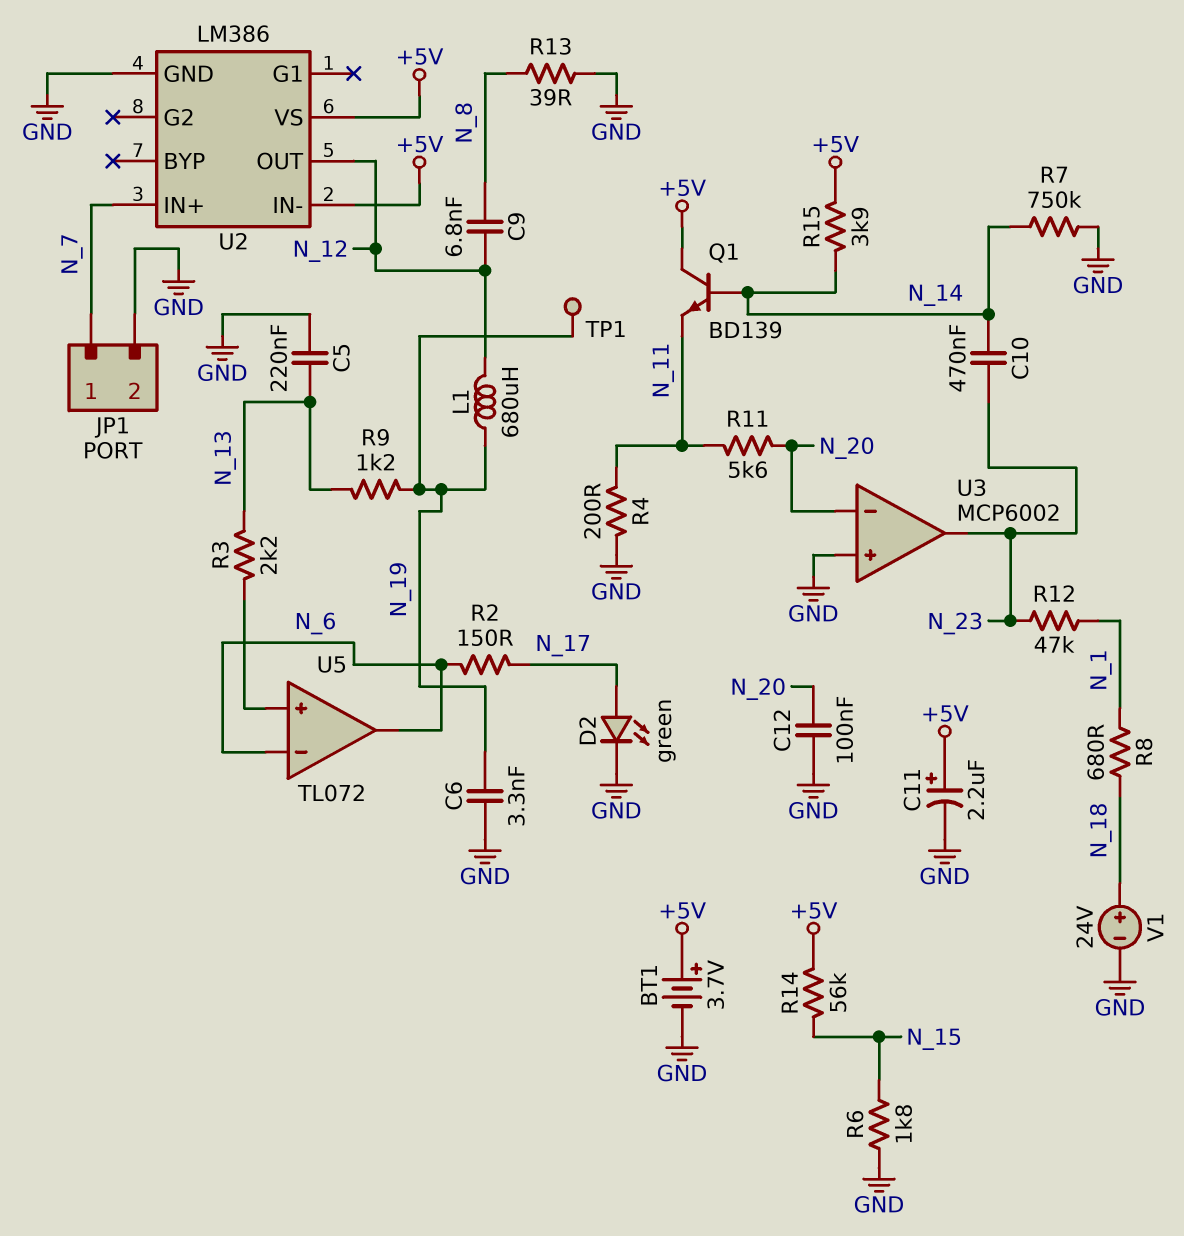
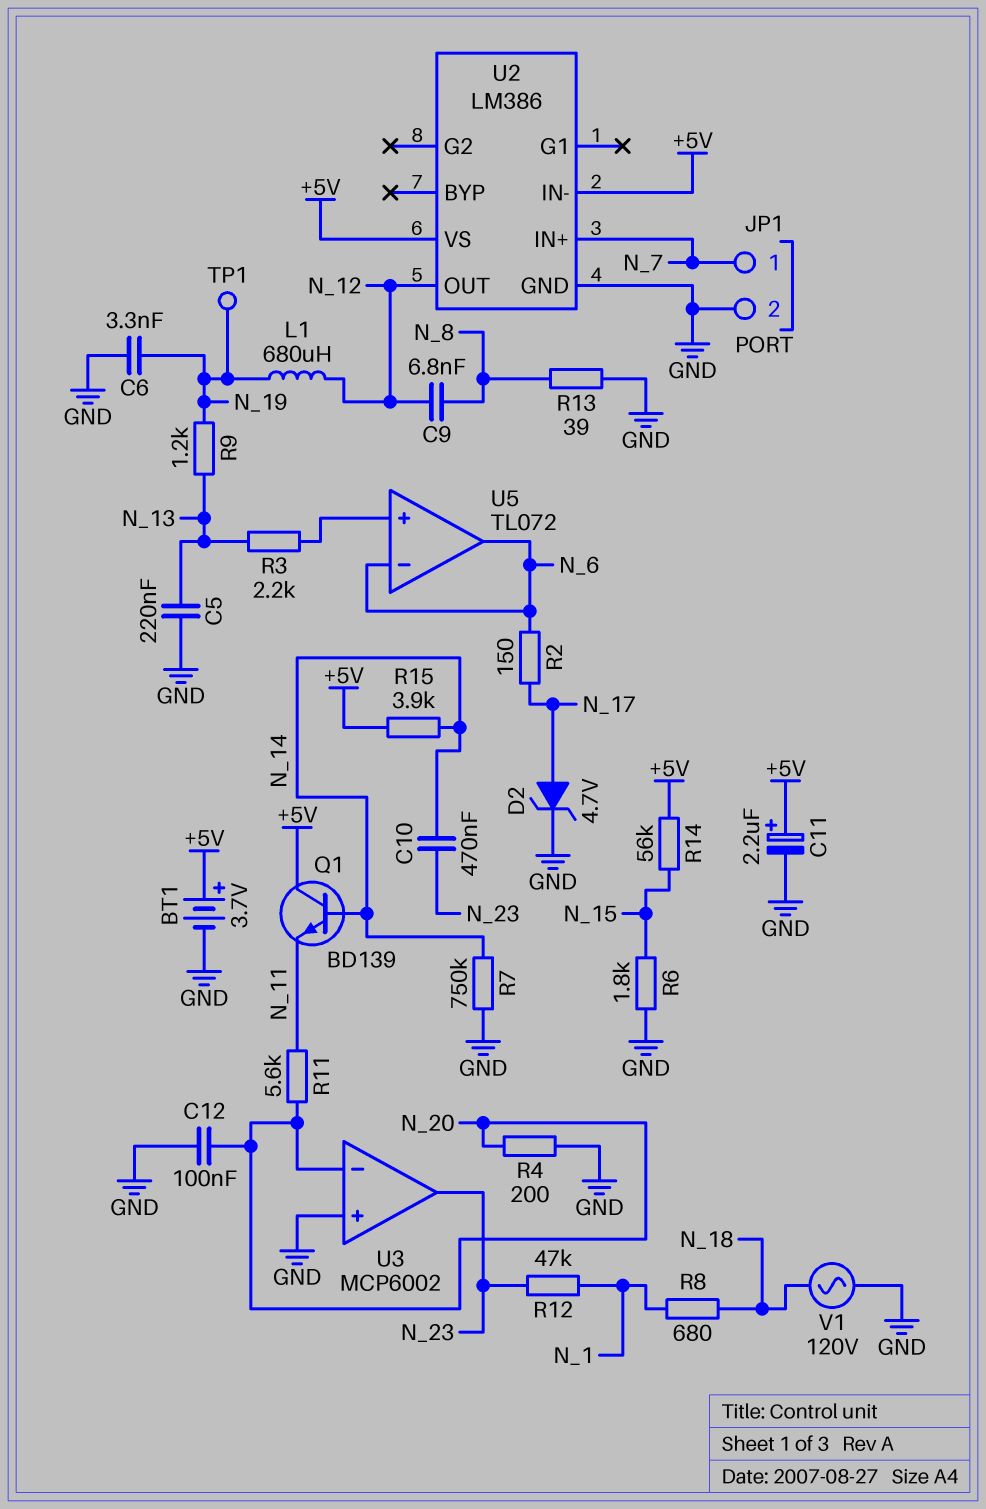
D2: LED green (A N_17, K GND) -> zener 4.7V (A N_17, K GND)
R4: 200 (GND, N_11) -> 200 (GND, N_20)
V1: 24V (plus N_18, minus GND) -> AC 120V (GND, N_18)

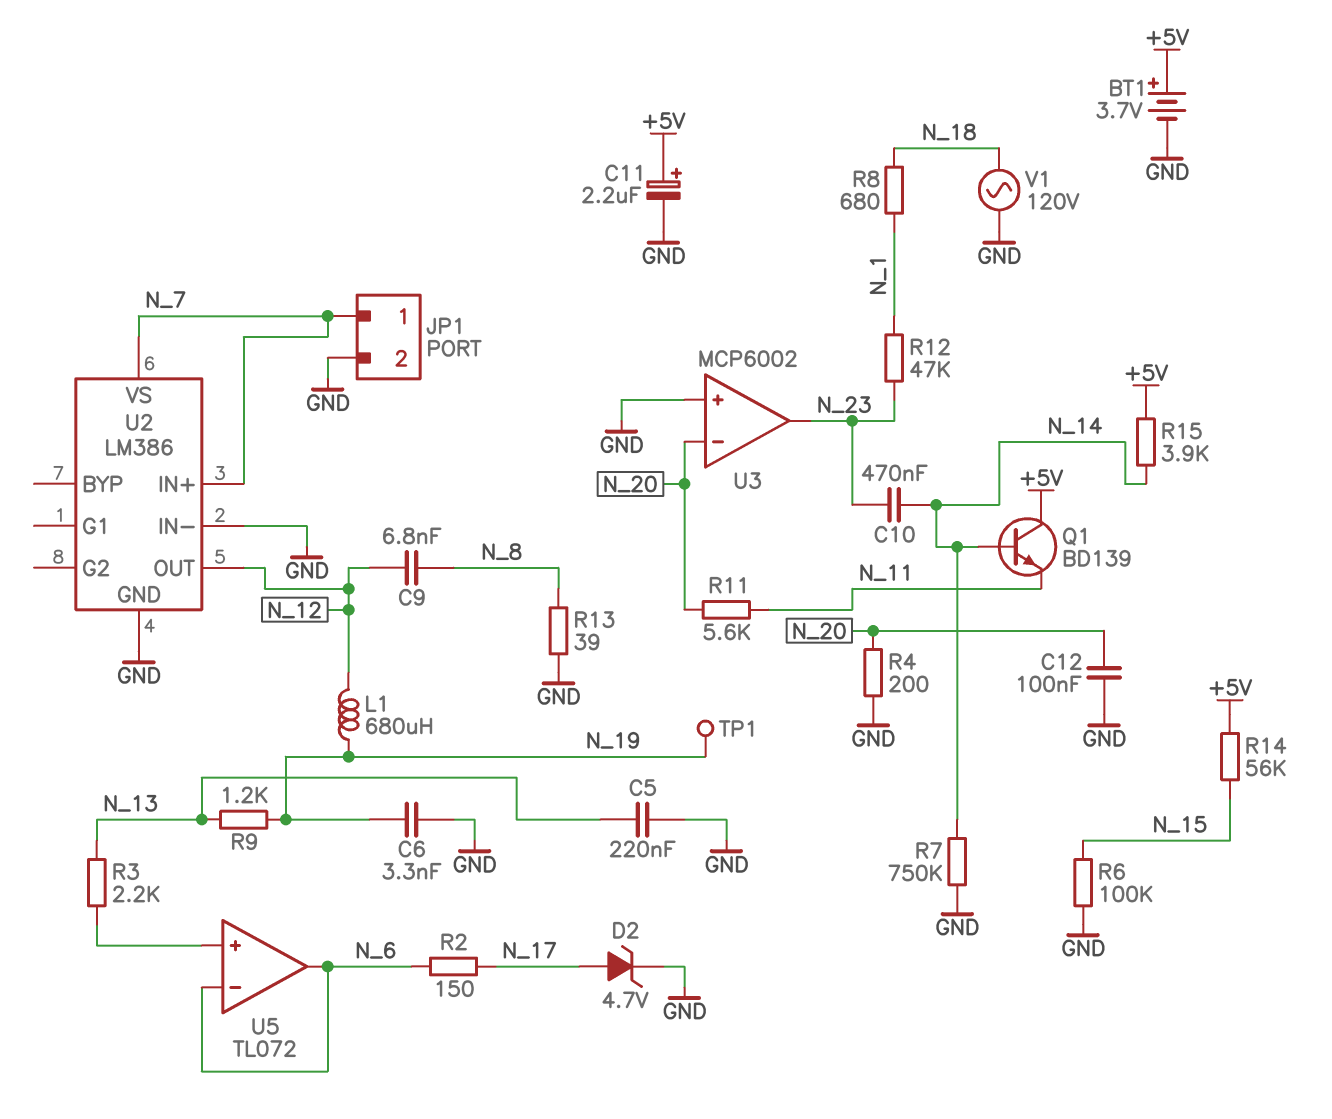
R6: 1.8k (GND, N_15) -> 100k (GND, N_15)
U2 pin IN-: +5V -> GND
U2 pin VS: +5V -> N_7

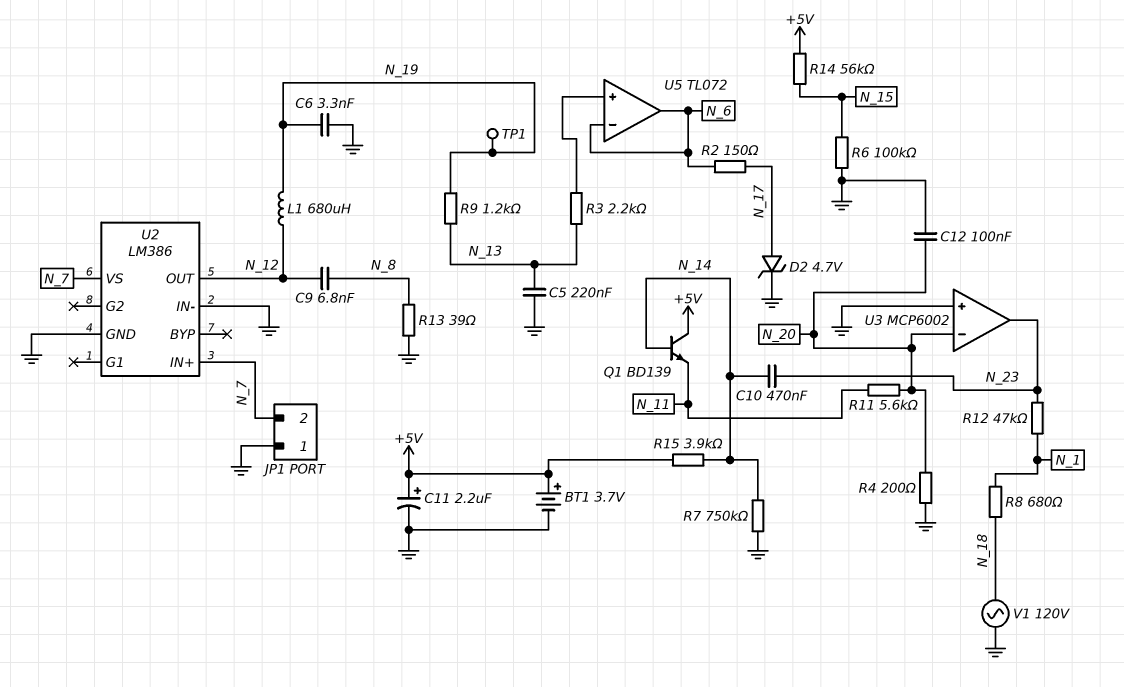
JP1 pin 1: N_7 -> GND
JP1 pin 2: GND -> N_7

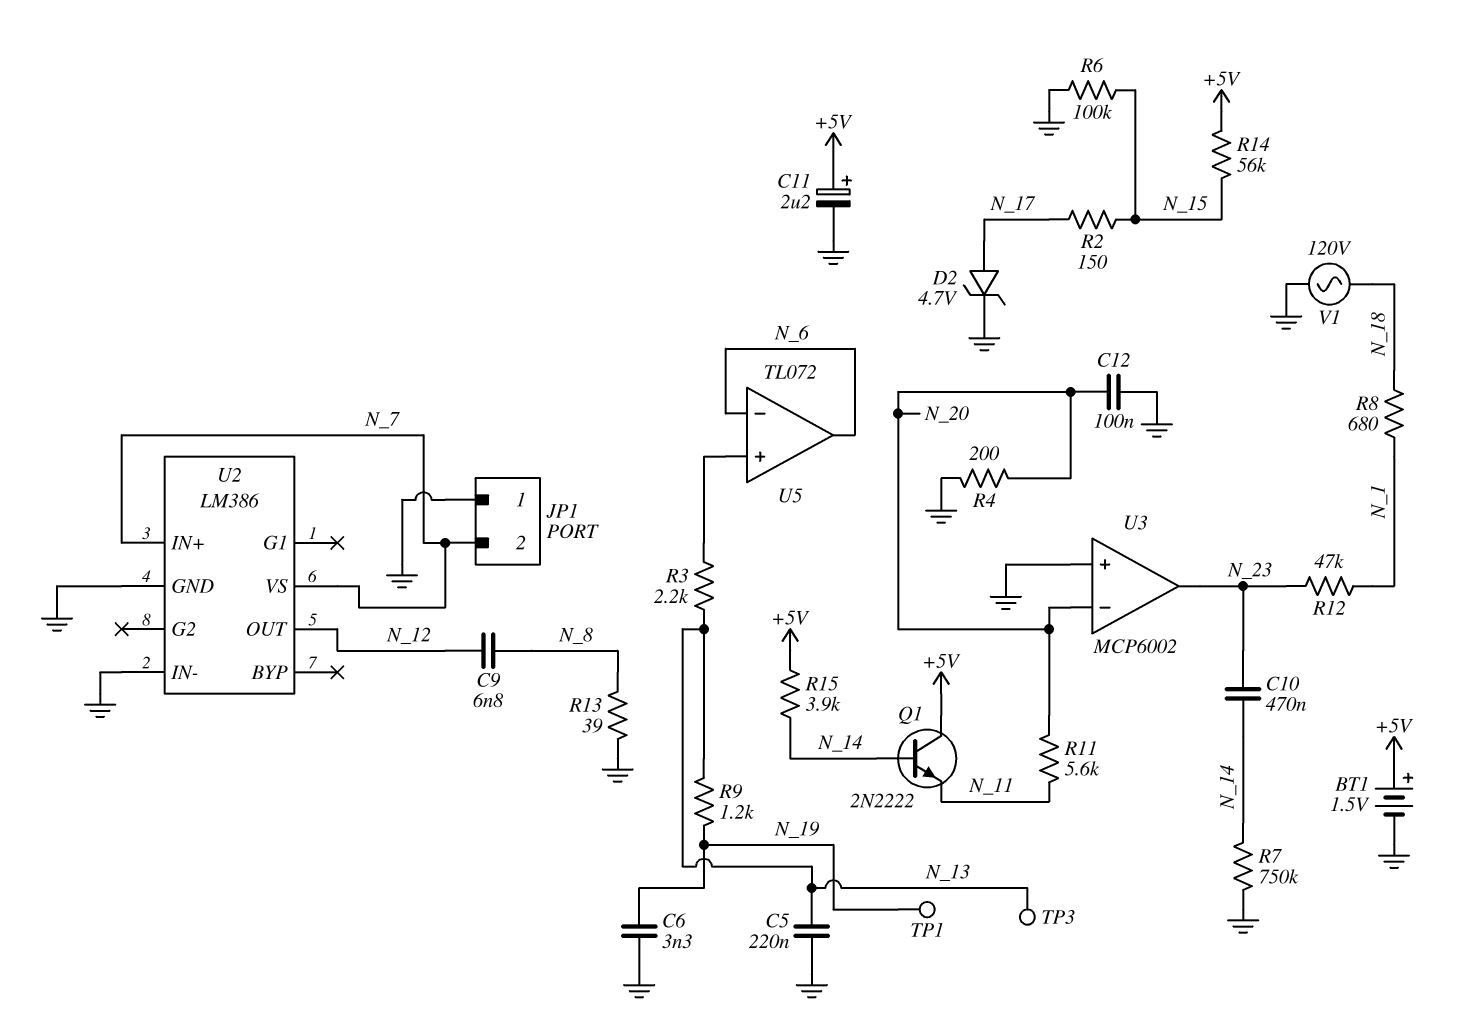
BT1: 3.7V (plus +5V, minus GND) -> 1.5V (plus +5V, minus GND)
L1: 680uH (N_12, N_19) -> none
Q1: NPN BD139 (B N_14, C +5V, E N_11) -> NPN 2N2222 (B N_14, C +5V, E N_11)
R2: 150 (N_6, N_17) -> 150 (N_15, N_17)
TP3: none -> test point (N_13)

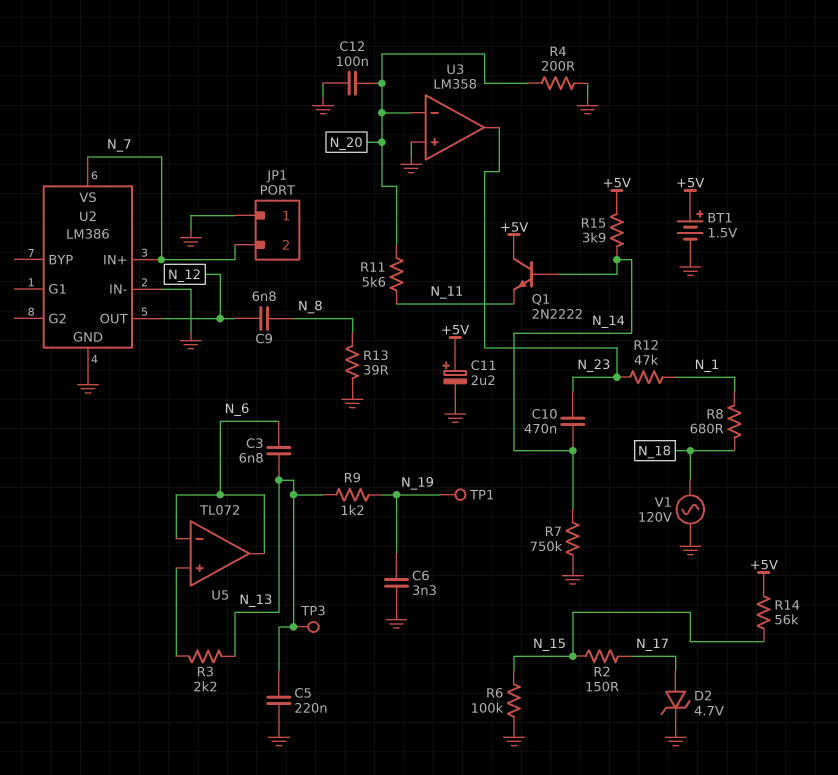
C3: none -> 6.8nF (N_6, N_13)
U3: MCP6002 -> LM358

